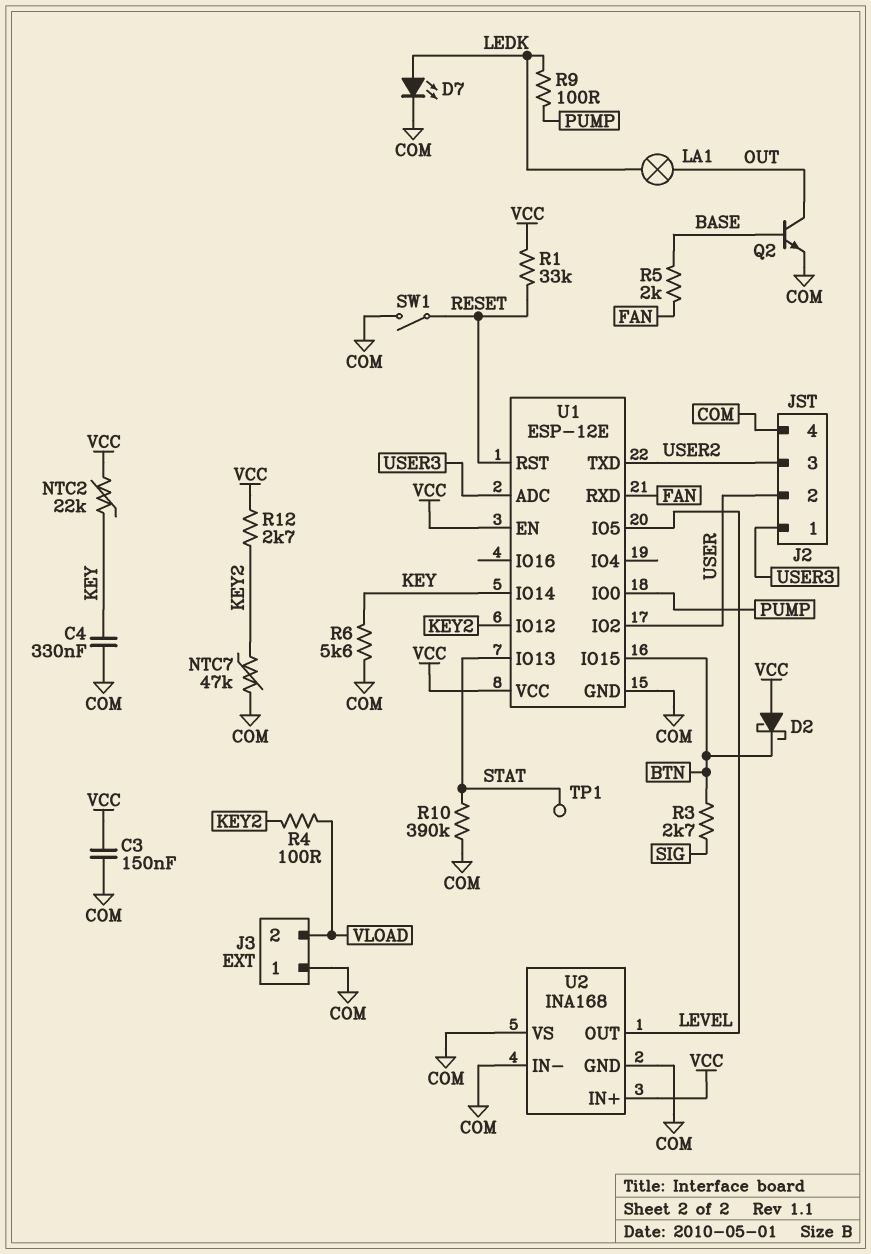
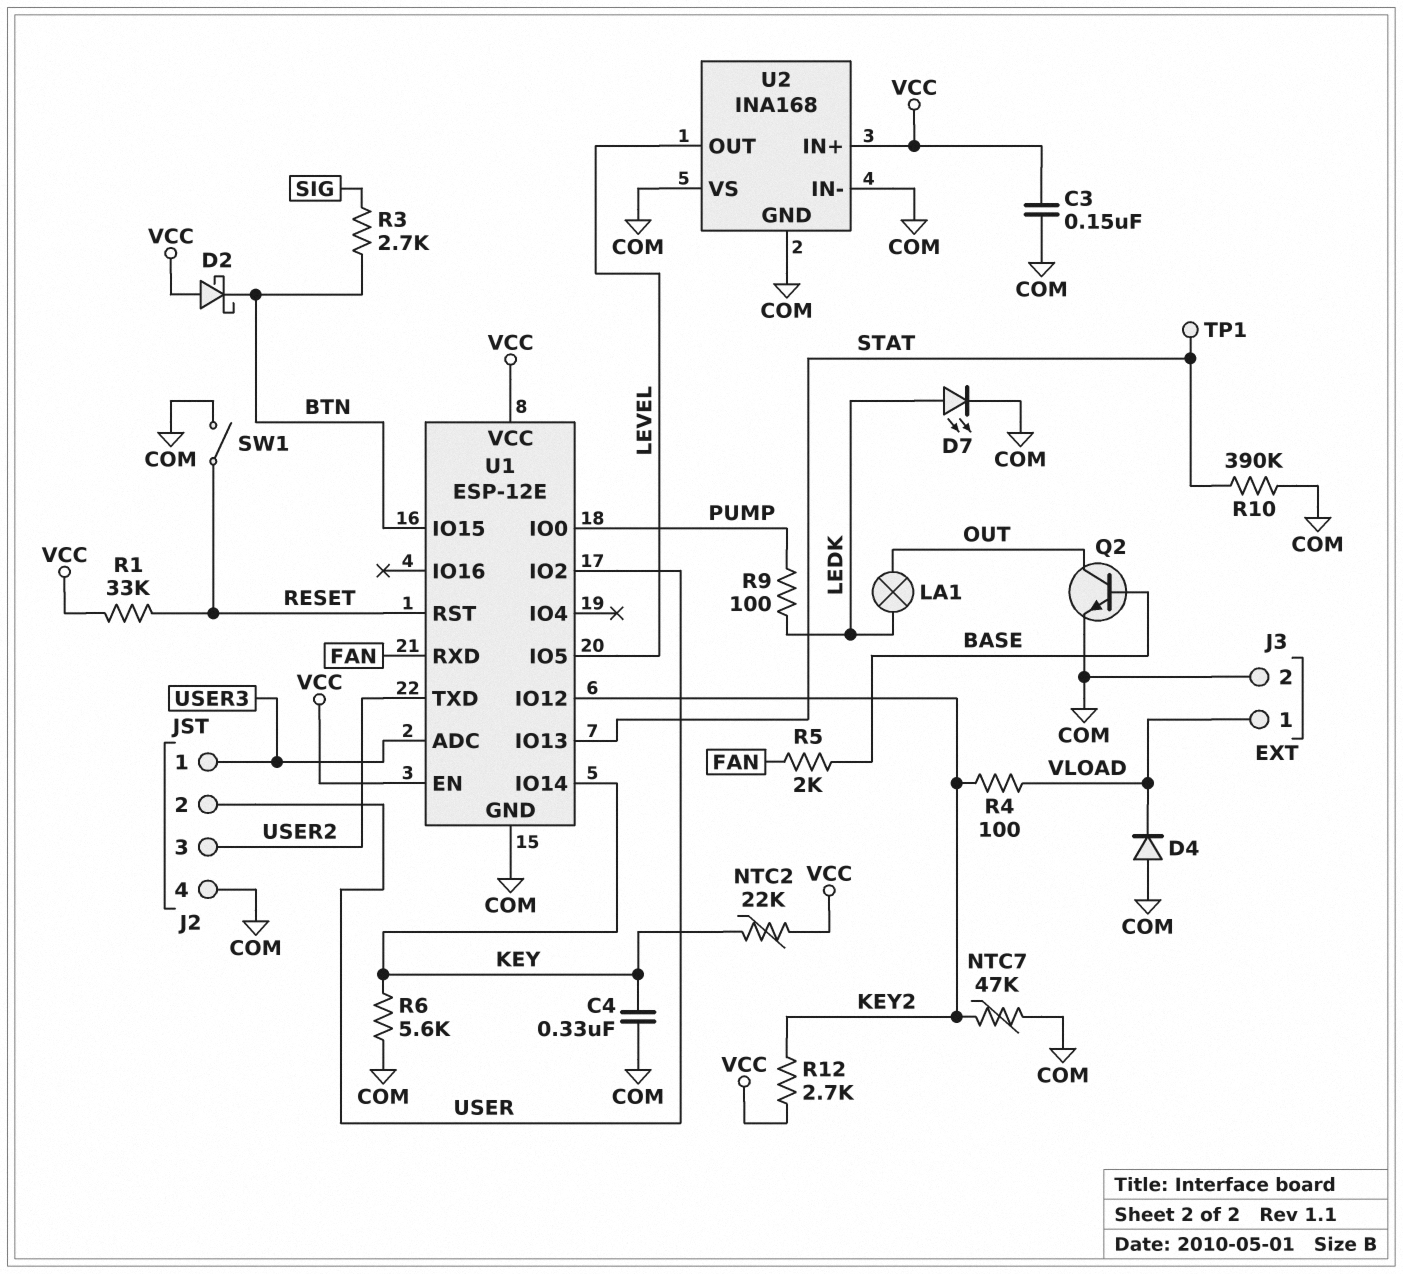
D4: none -> diode (A COM, K VLOAD)
J3 pin 1: COM -> VLOAD
J3 pin 2: VLOAD -> COM

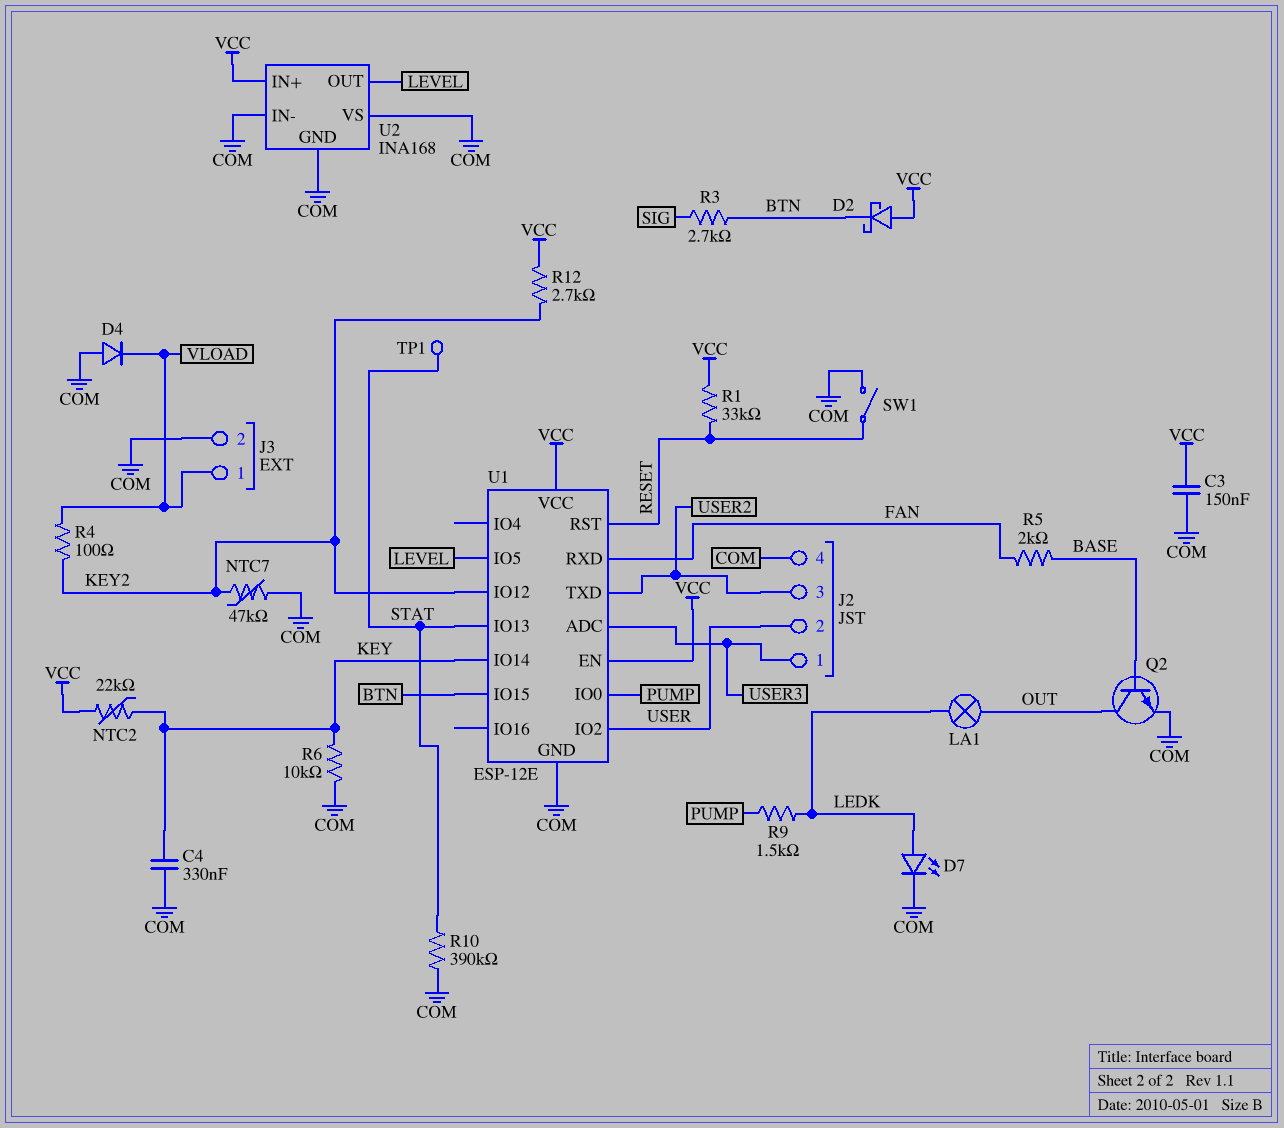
R6: 5.6k (COM, KEY) -> 10k (COM, KEY)
R9: 100 (LEDK, PUMP) -> 1.5k (LEDK, PUMP)

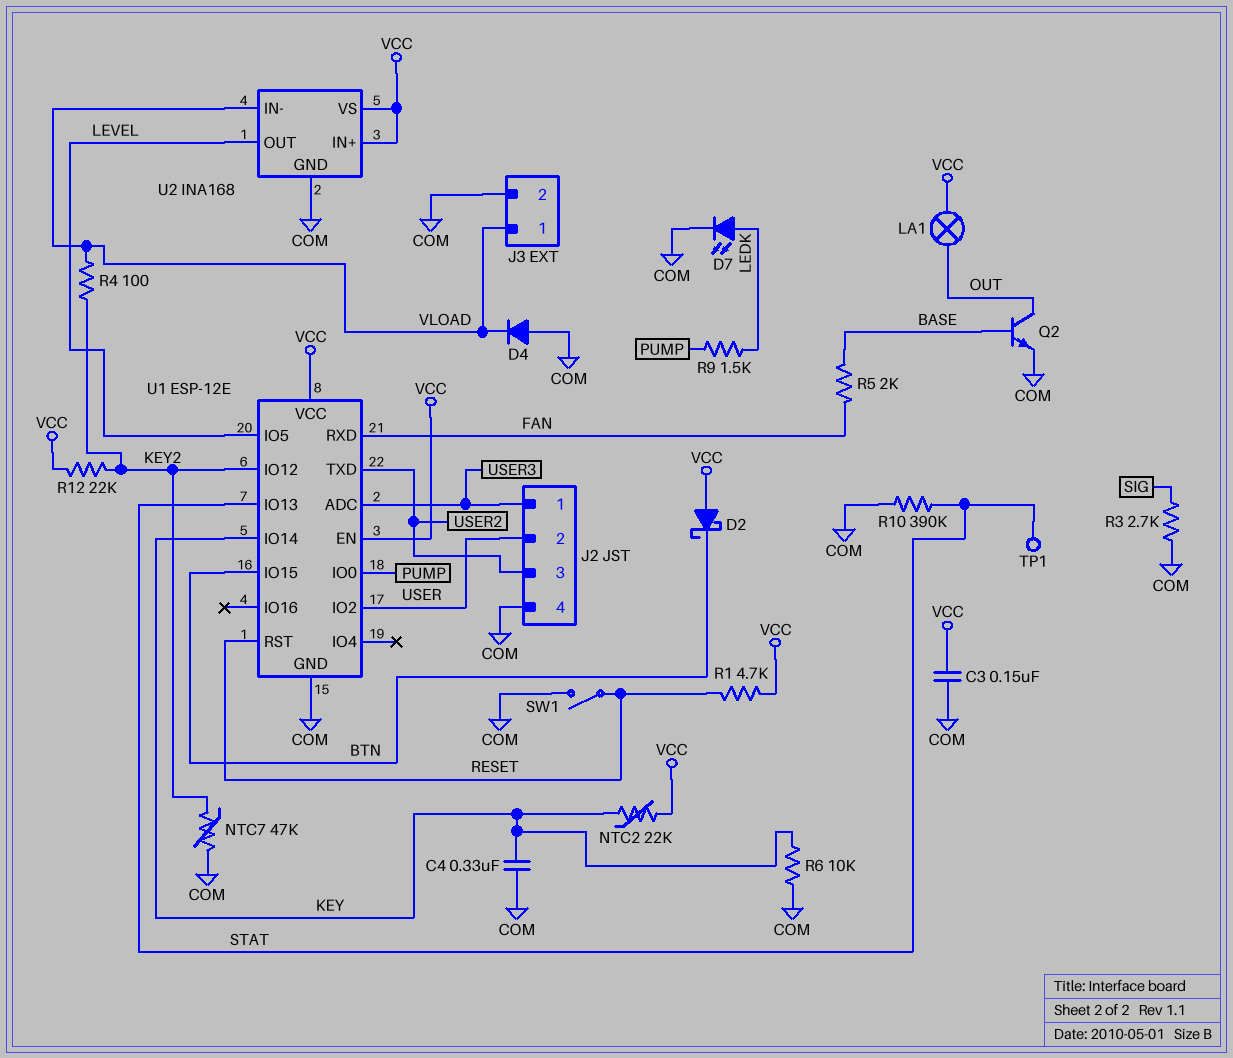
LA1: lamp (LEDK, OUT) -> lamp (OUT, VCC)
R1: 33k (RESET, VCC) -> 4.7k (RESET, VCC)
R3: 2.7k (BTN, SIG) -> 2.7k (COM, SIG)
R12: 2.7k (KEY2, VCC) -> 22k (KEY2, VCC)
U2 pin IN-: COM -> VLOAD
U2 pin VS: COM -> VCC

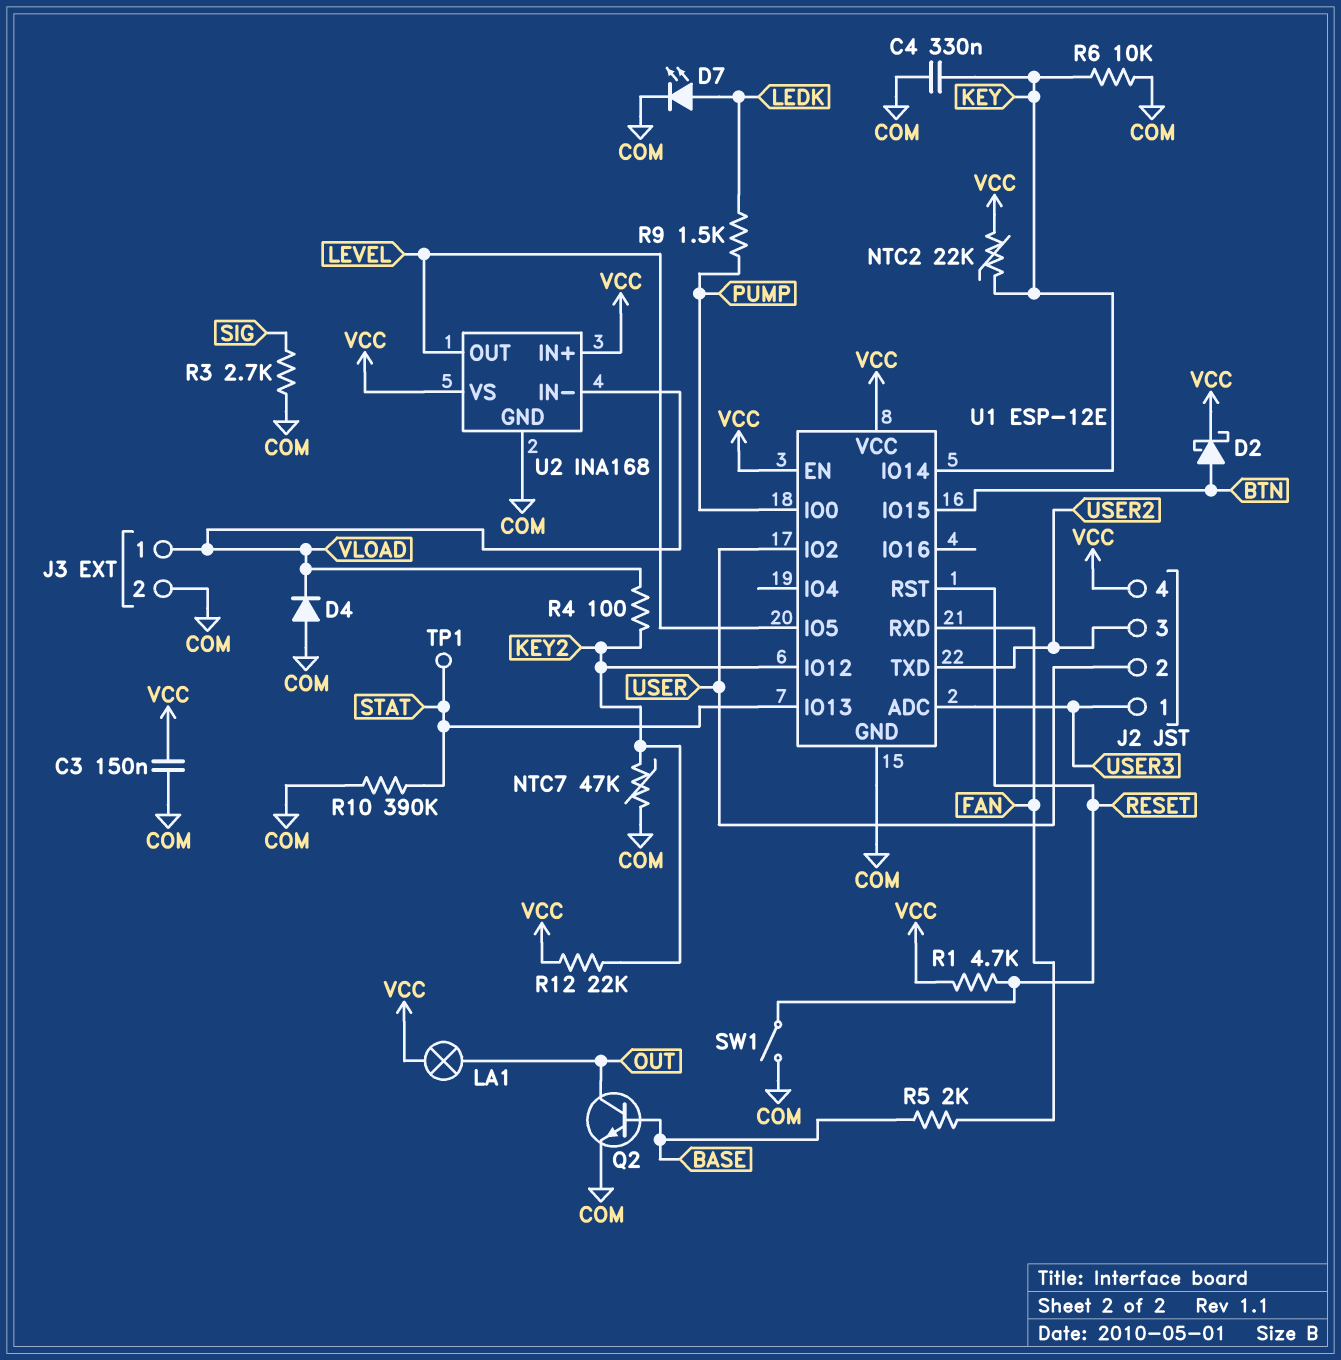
D2: schottky (A VCC, K BTN) -> schottky (A BTN, K VCC)
J2 pin 4: COM -> VCC

